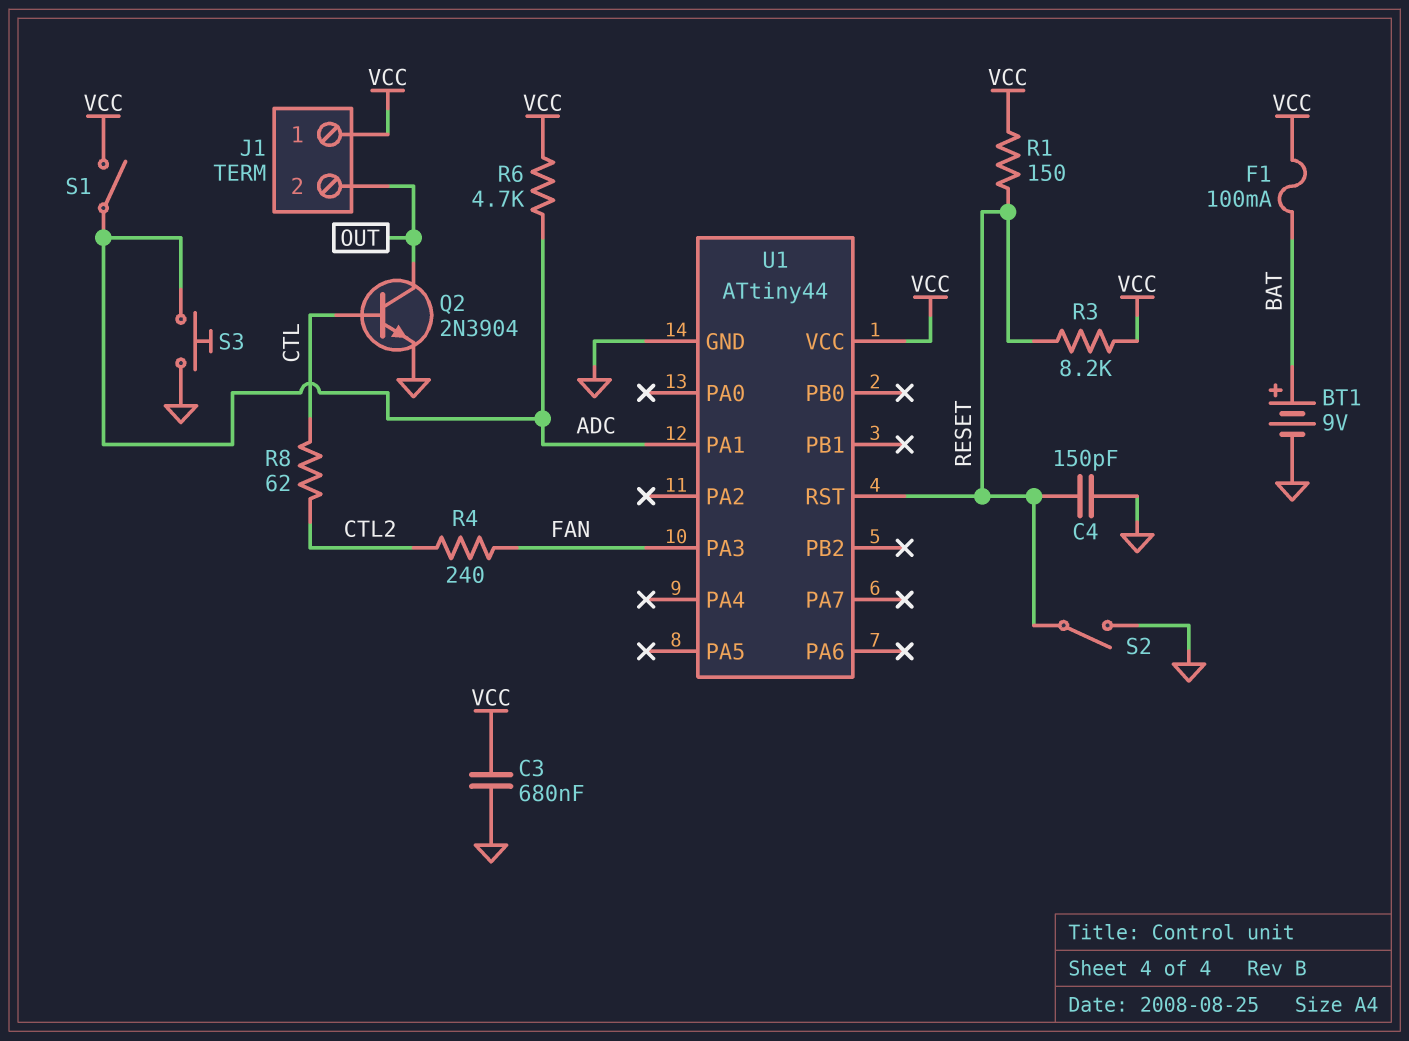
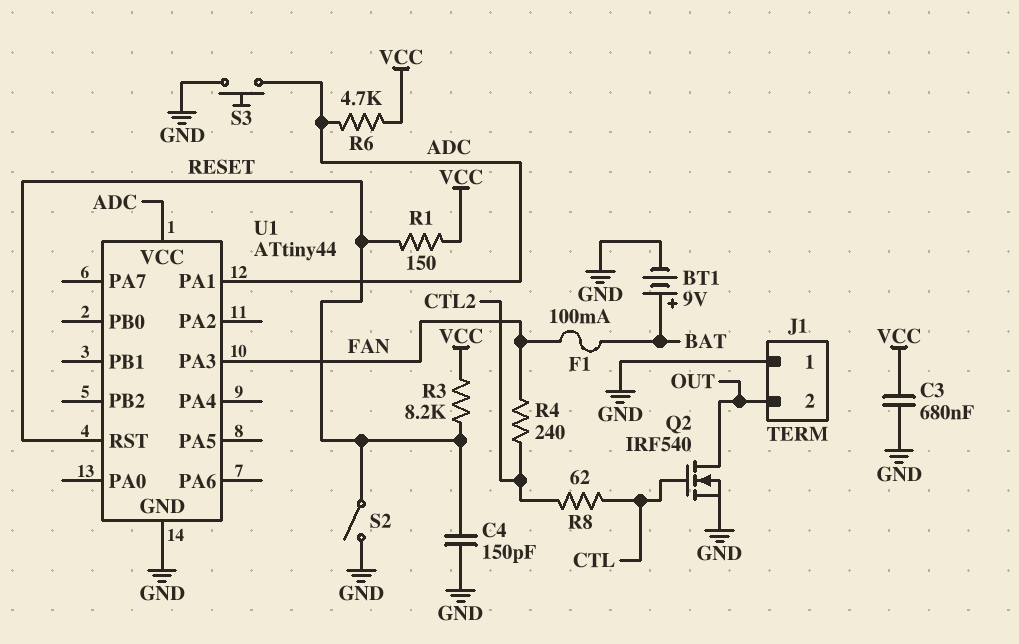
F1: 100mA (BAT, VCC) -> 100mA (BAT, FAN)
J1 pin 1: VCC -> GND
Q2: NPN 2N3904 (B CTL, C OUT, E GND) -> NMOS IRF540 (G CTL, D OUT, S GND)
S1: switch (ADC, VCC) -> none
U1 pin VCC: VCC -> ADC

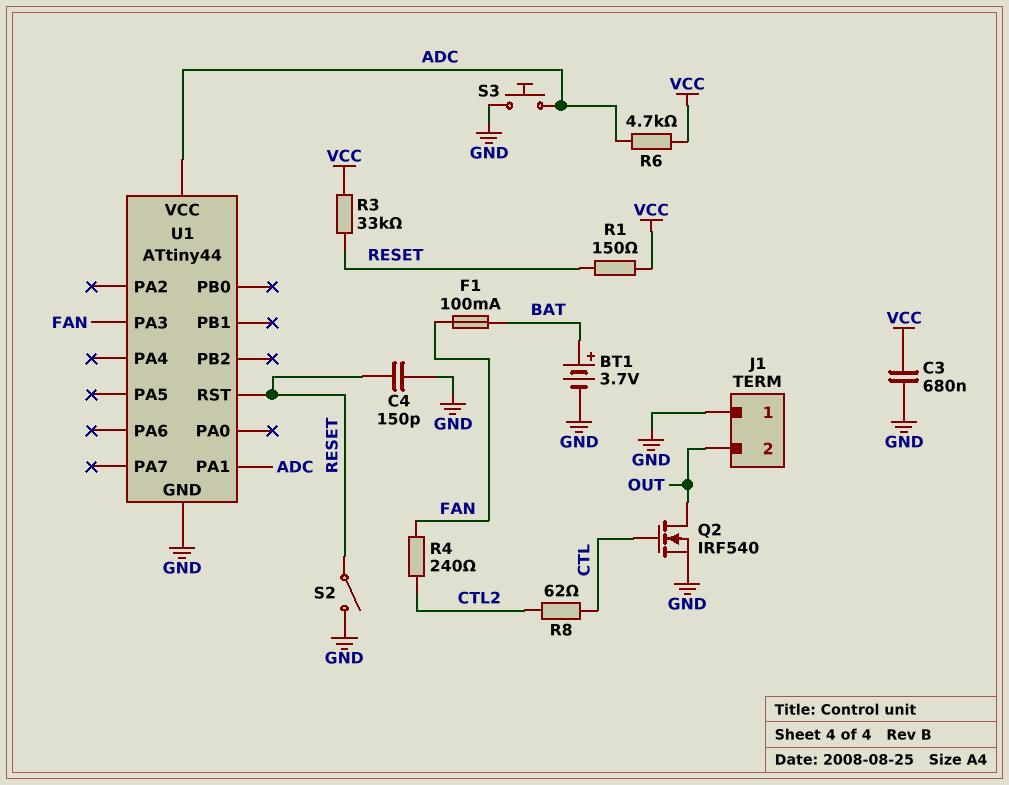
BT1: 9V (plus BAT, minus GND) -> 3.7V (plus BAT, minus GND)
R3: 8.2k (RESET, VCC) -> 33k (RESET, VCC)

